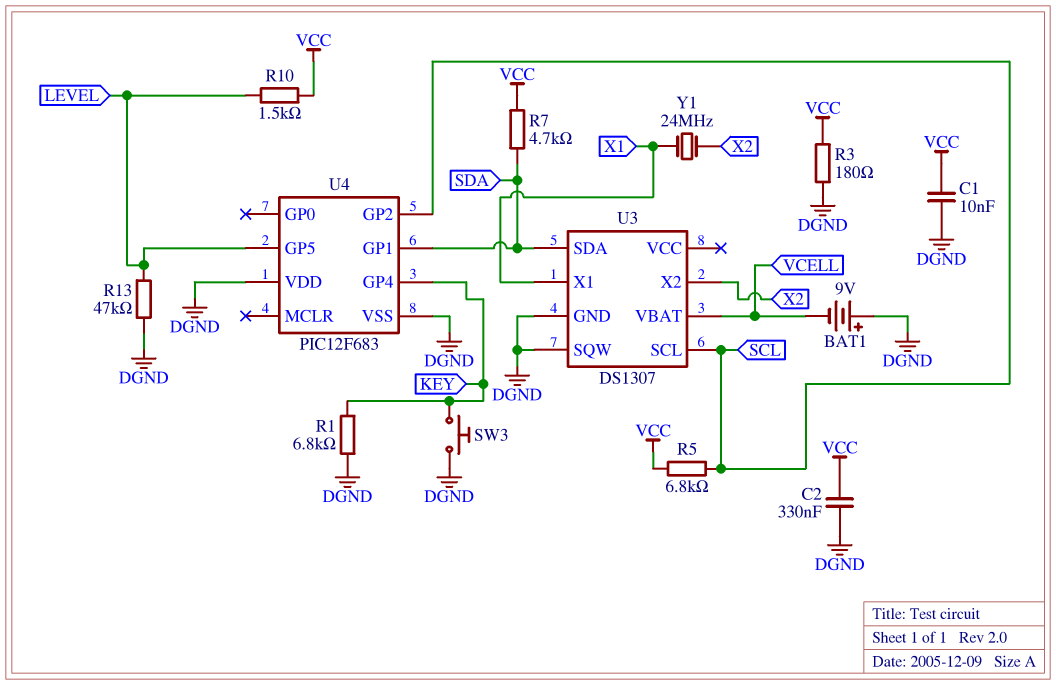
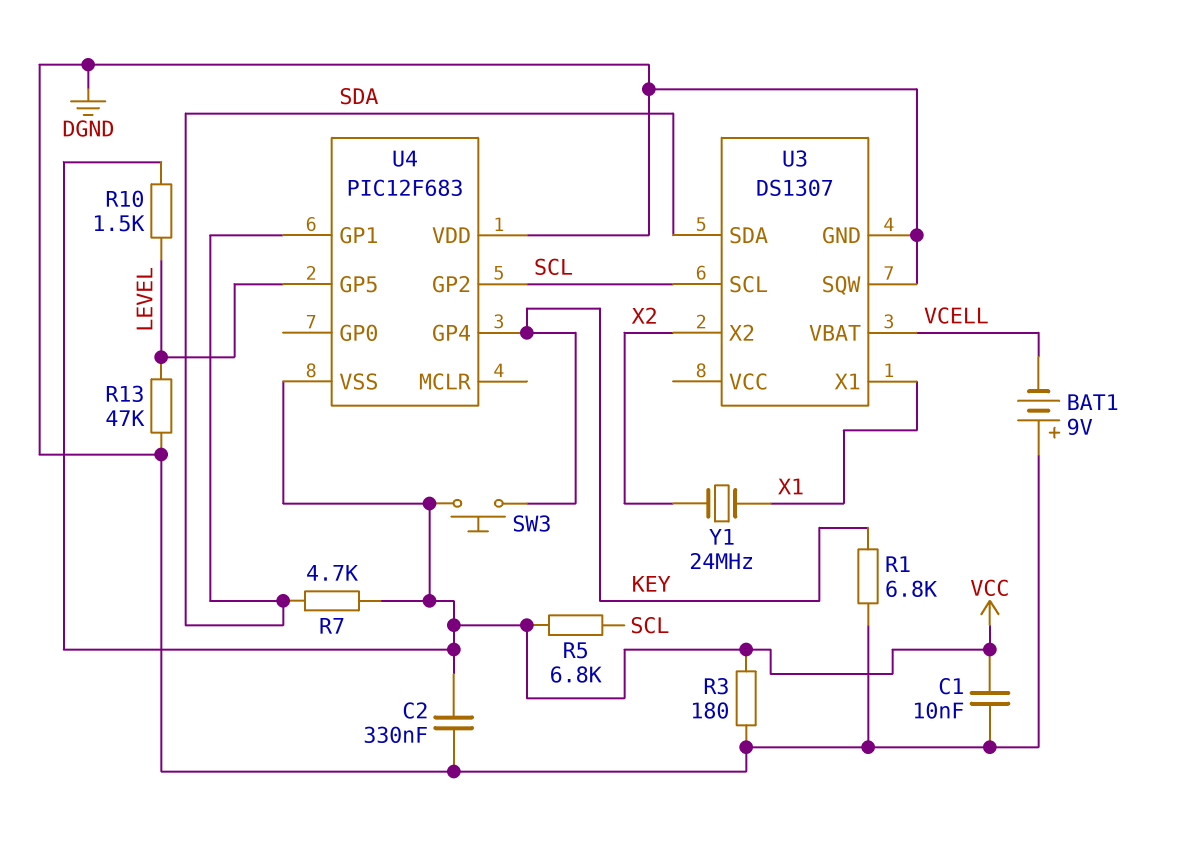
SW3: button (DGND, KEY) -> button (KEY, VCC)
U4 pin VSS: DGND -> VCC

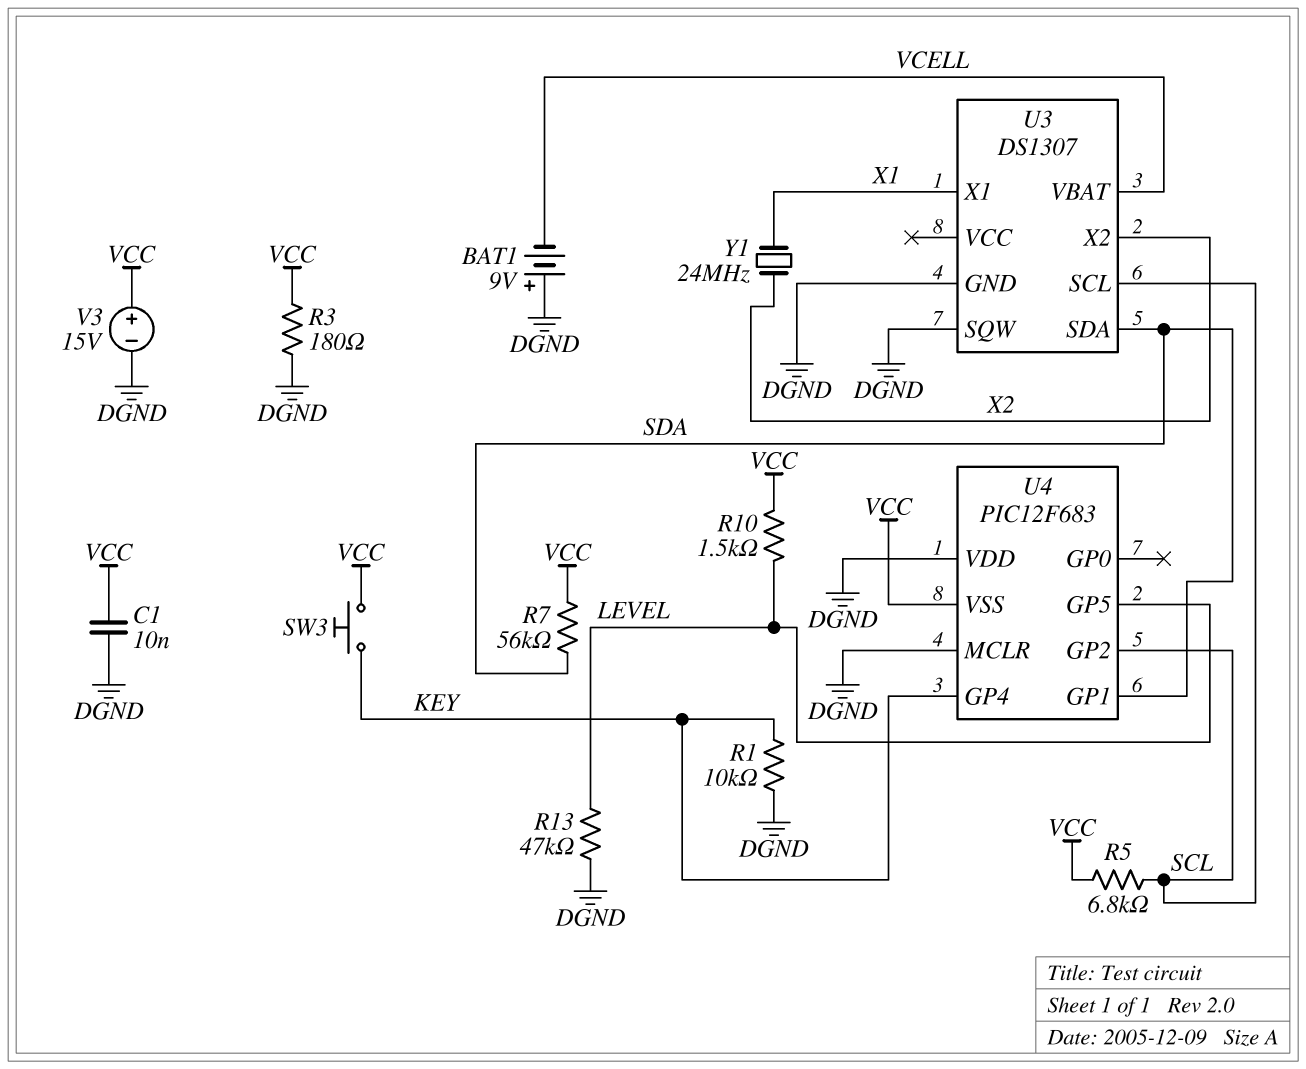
C2: 330nF (DGND, VCC) -> none
R1: 6.8k (DGND, KEY) -> 10k (DGND, KEY)
R7: 4.7k (SDA, VCC) -> 56k (SDA, VCC)
U4 pin MCLR: none -> DGND
V3: none -> 15V (plus VCC, minus DGND)

